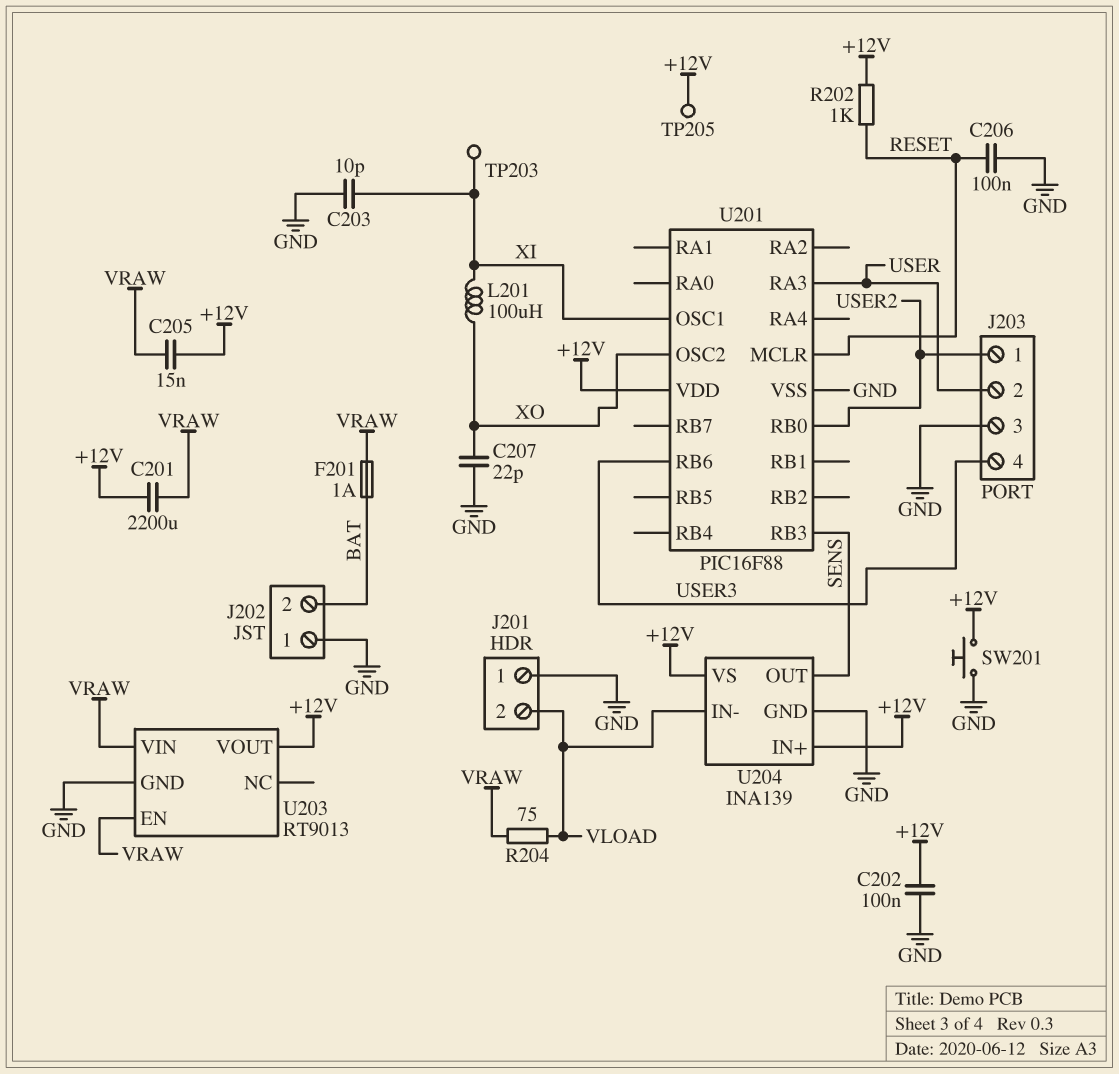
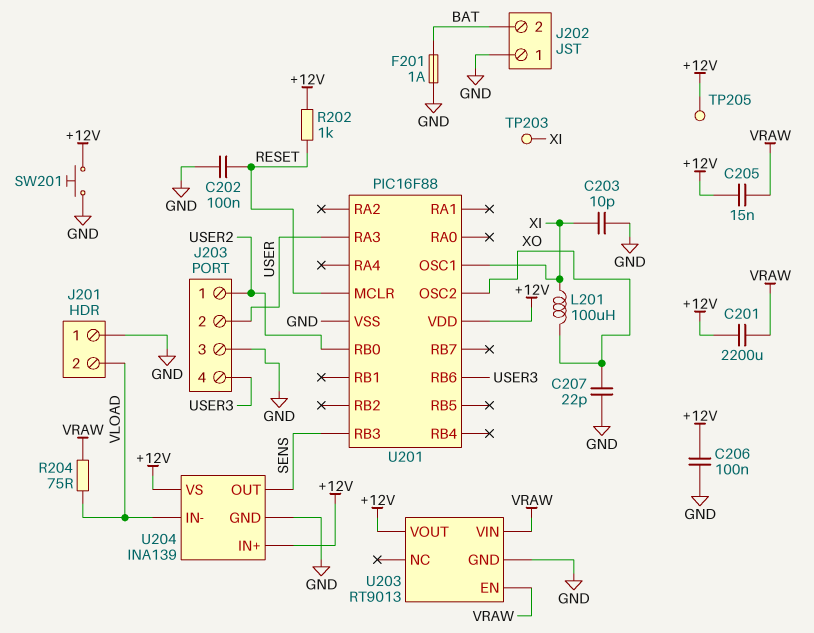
C202: 100nF (+12V, GND) -> 100nF (GND, RESET)
C206: 100nF (GND, RESET) -> 100nF (+12V, GND)
F201: 1A (BAT, VRAW) -> 1A (BAT, GND)

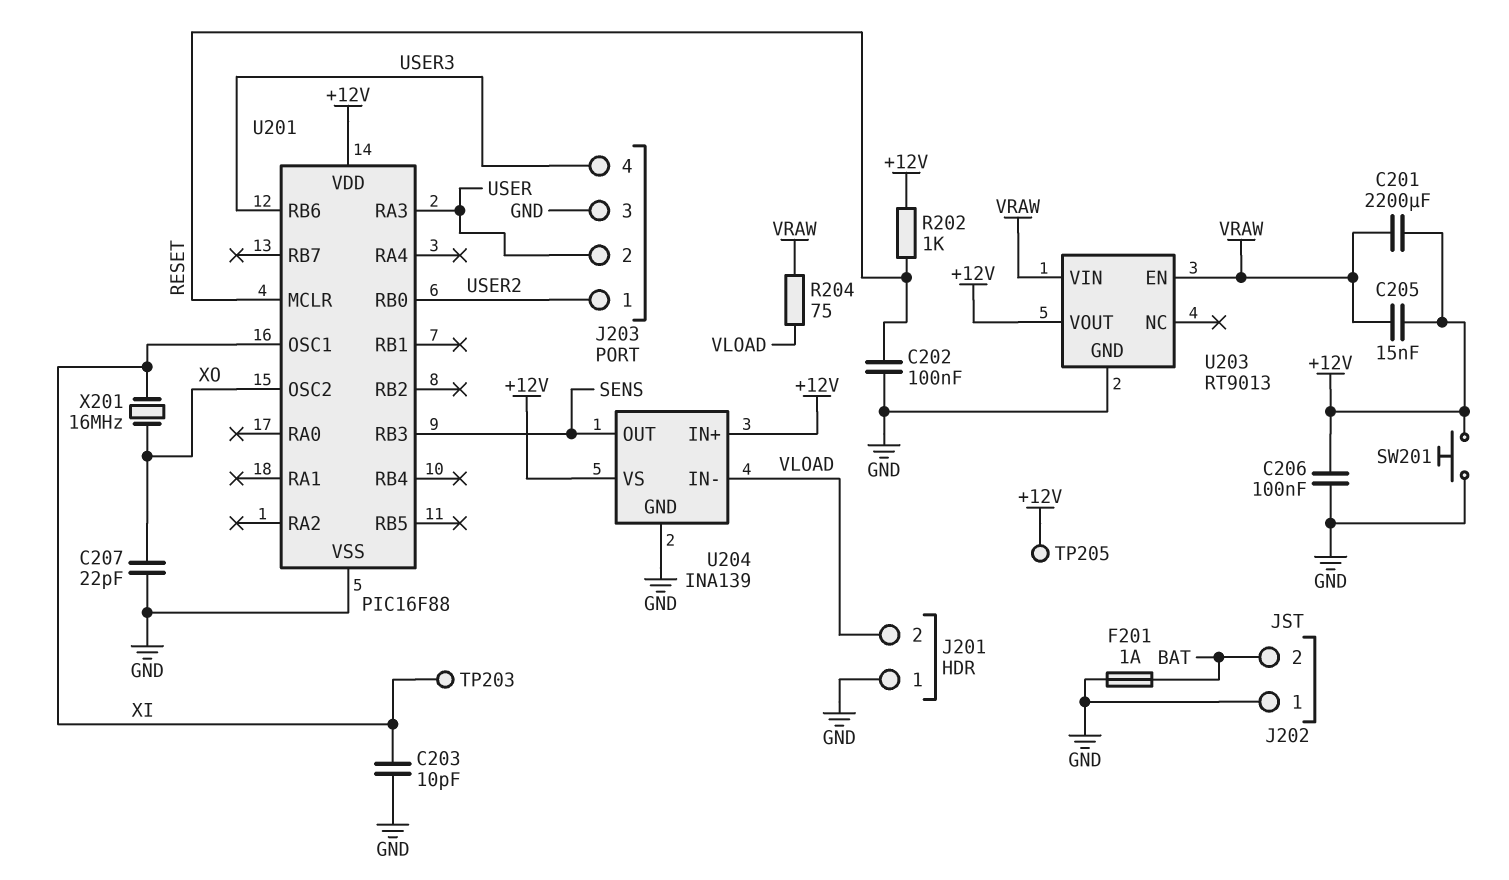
L201: 100uH (XI, XO) -> none
X201: none -> 16MHz (XI, XO)

